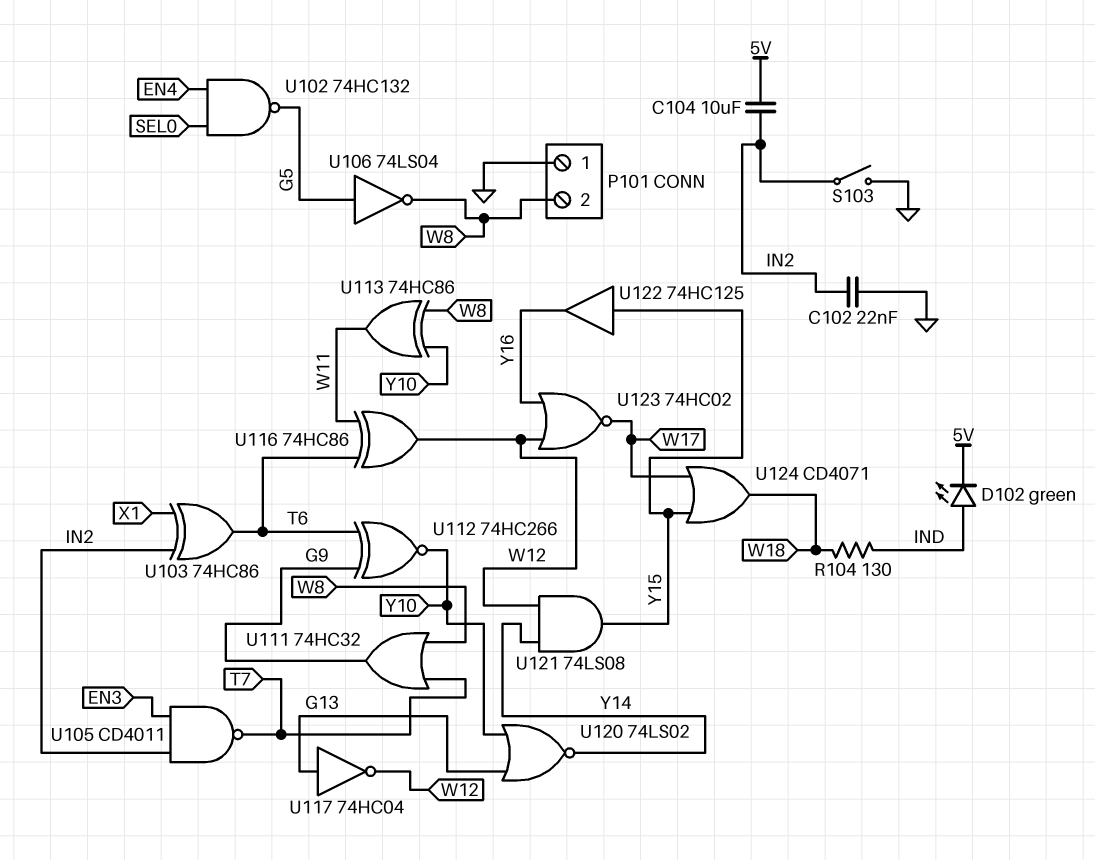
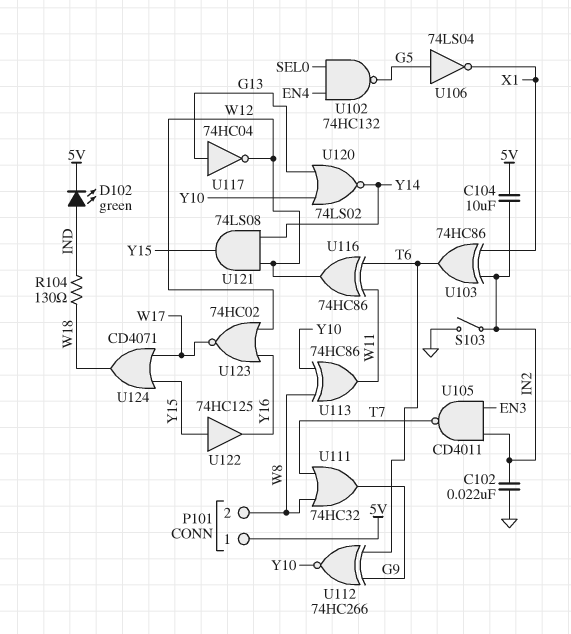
P101 pin 1: GND -> 5V
U106: NOT 74LS04 (in G5, out W8) -> NOT 74LS04 (in G5, out X1)

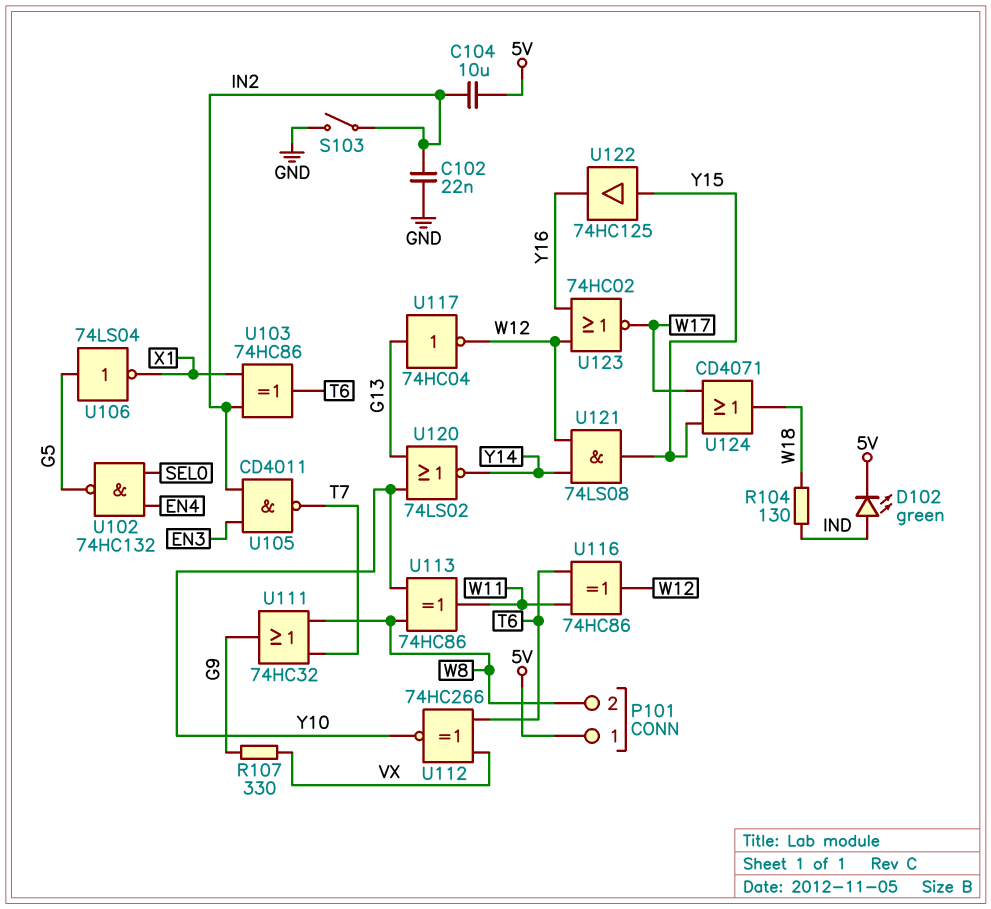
R107: none -> 330 (G9, VX)
U112: XNOR 74HC266 (in G9, in T6, out Y10) -> XNOR 74HC266 (in T6, in VX, out Y10)

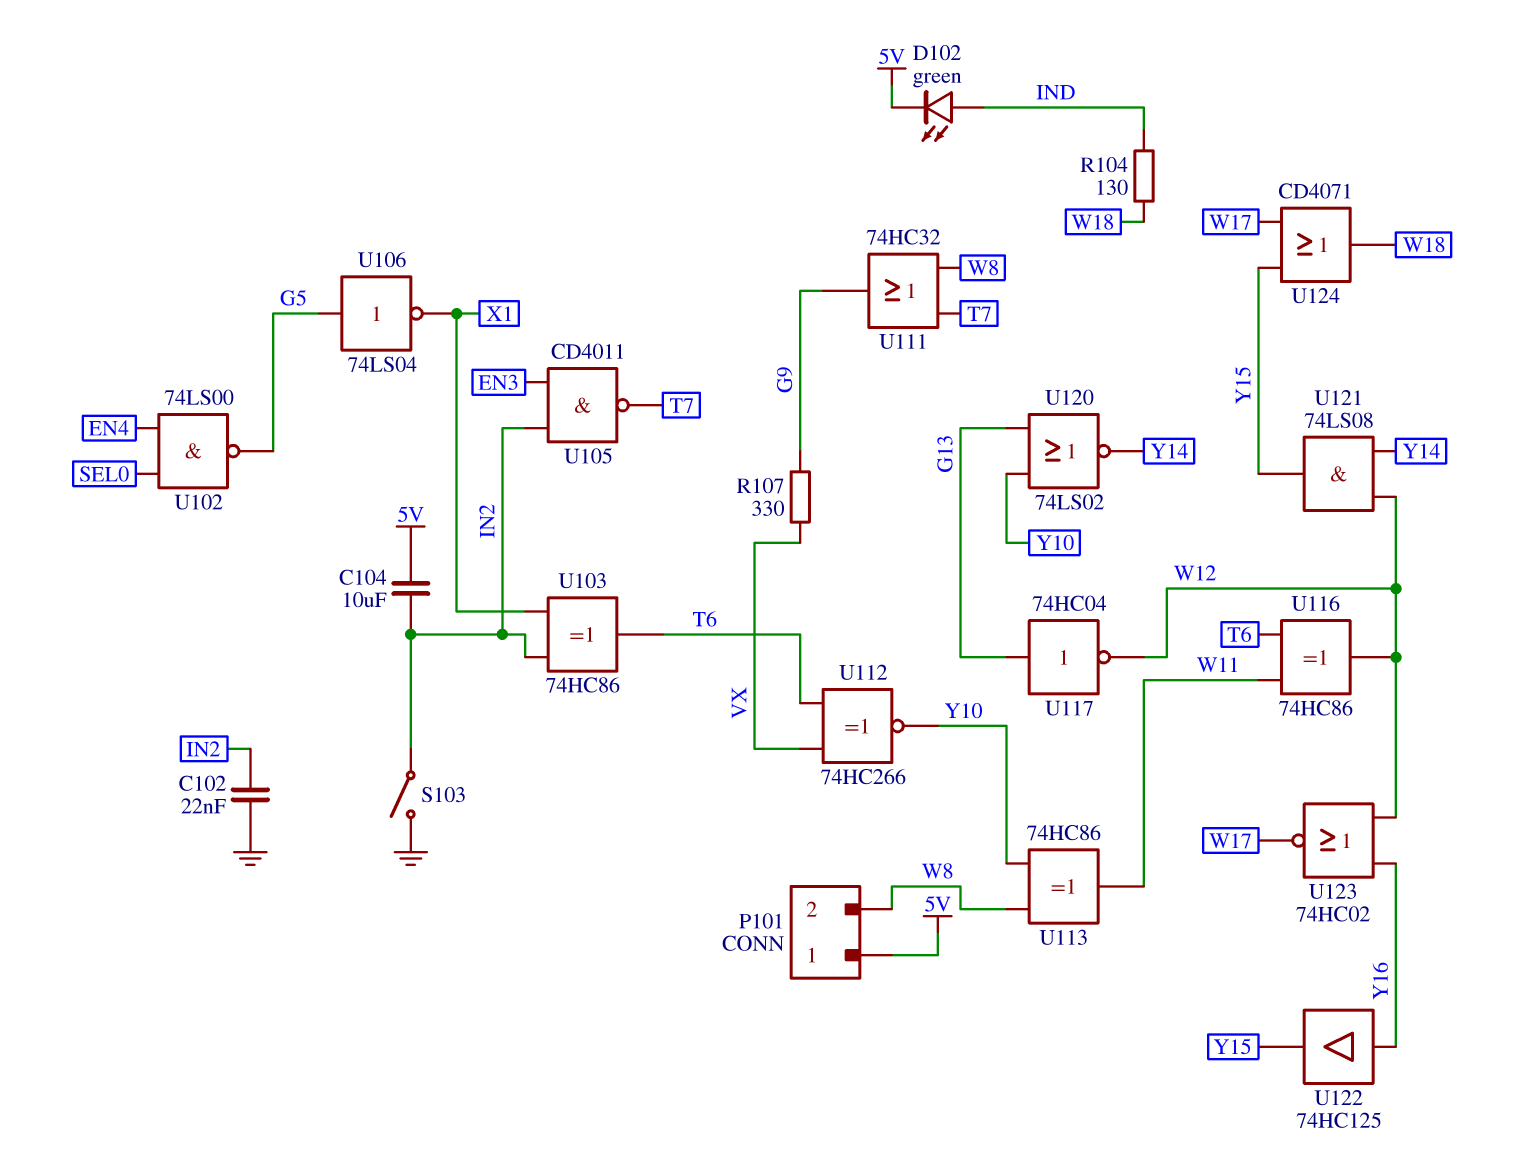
U102: NAND 74HC132 (in EN4, in SEL0, out G5) -> NAND 74LS00 (in EN4, in SEL0, out G5)
U122: buffer 74HC125 (in Y15, out Y16) -> buffer 74HC125 (in Y16, out Y15)

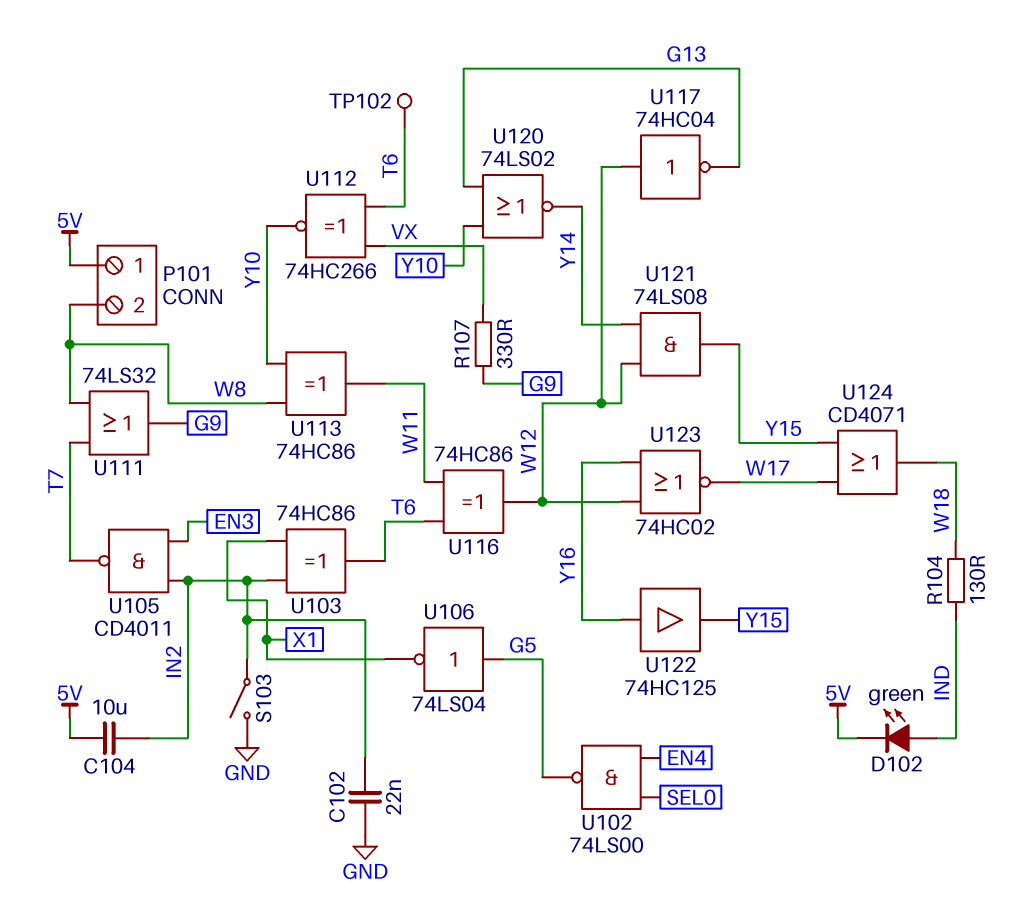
TP102: none -> test point (T6)
U111: OR 74HC32 (in T7, in W8, out G9) -> OR 74LS32 (in T7, in W8, out G9)
U117: NOT 74HC04 (in G13, out W12) -> NOT 74HC04 (in W12, out G13)

